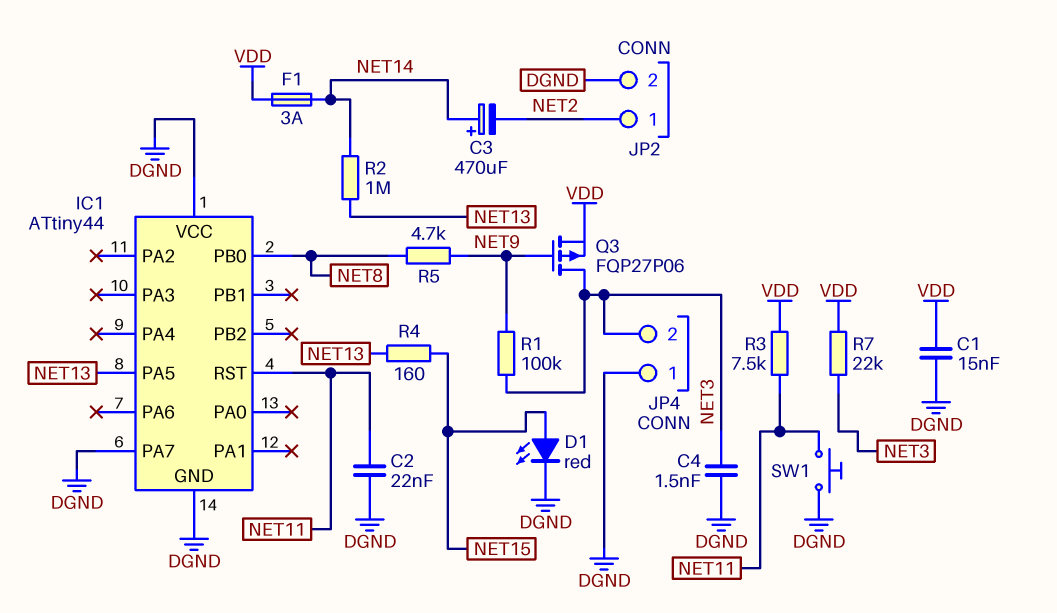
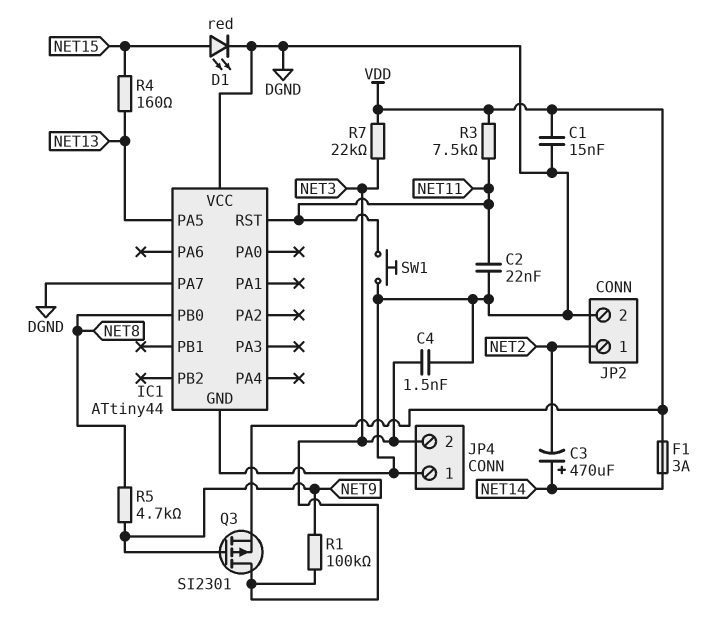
Q3: PMOS FQP27P06 (G NET9, D NET3, S VDD) -> PMOS SI2301 (G NET9, D NET3, S VDD)
R2: 1M (NET13, NET14) -> none

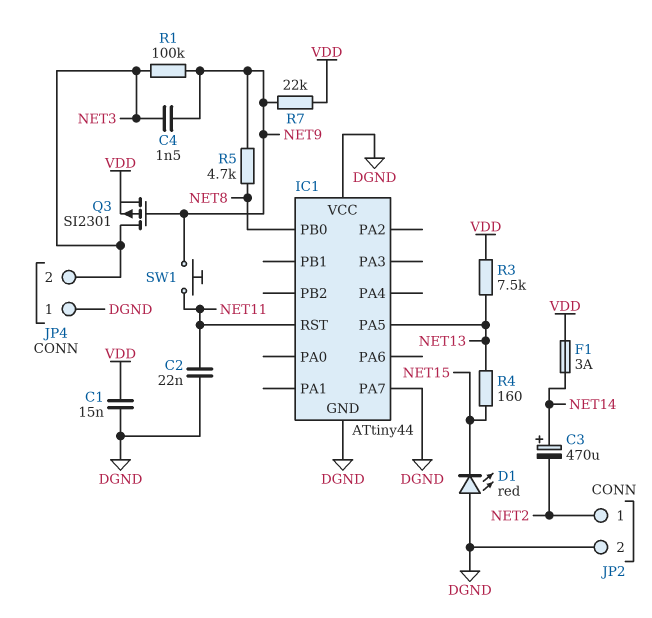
C4: 1.5nF (DGND, NET3) -> 1.5nF (NET3, NET9)
D1: LED red (A NET15, K DGND) -> LED red (A DGND, K NET15)
R3: 7.5k (NET11, VDD) -> 7.5k (NET13, VDD)
R7: 22k (NET3, VDD) -> 22k (NET9, VDD)
SW1: button (DGND, NET11) -> button (NET9, NET11)

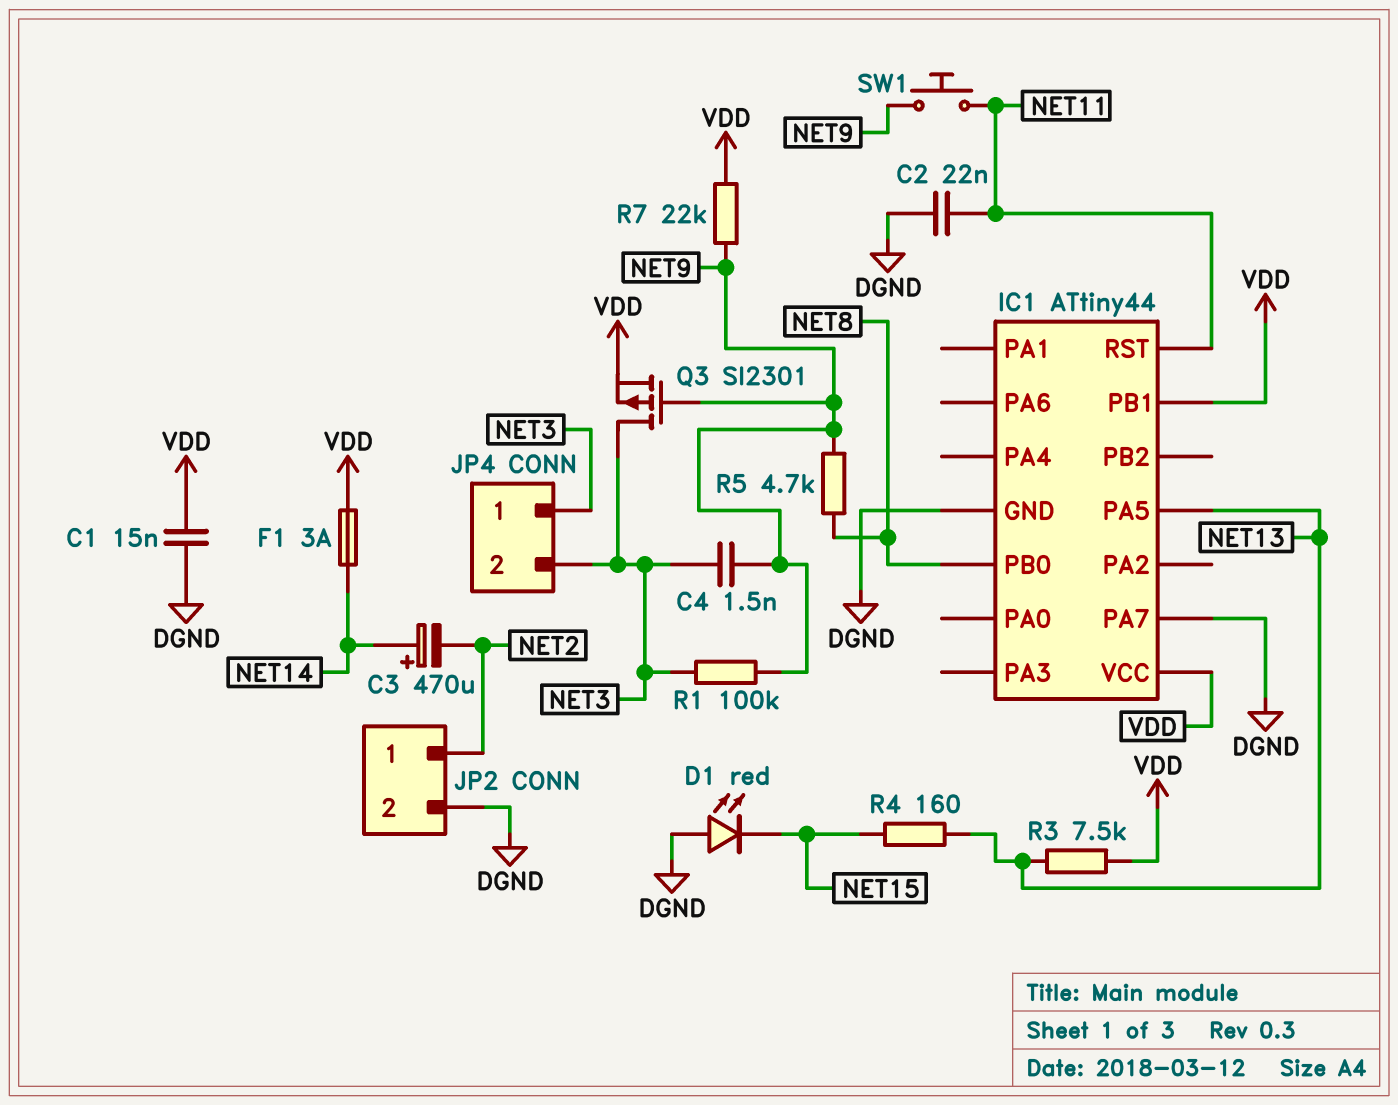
IC1 pin PB1: none -> VDD
IC1 pin VCC: DGND -> VDD
JP4 pin 1: DGND -> NET3

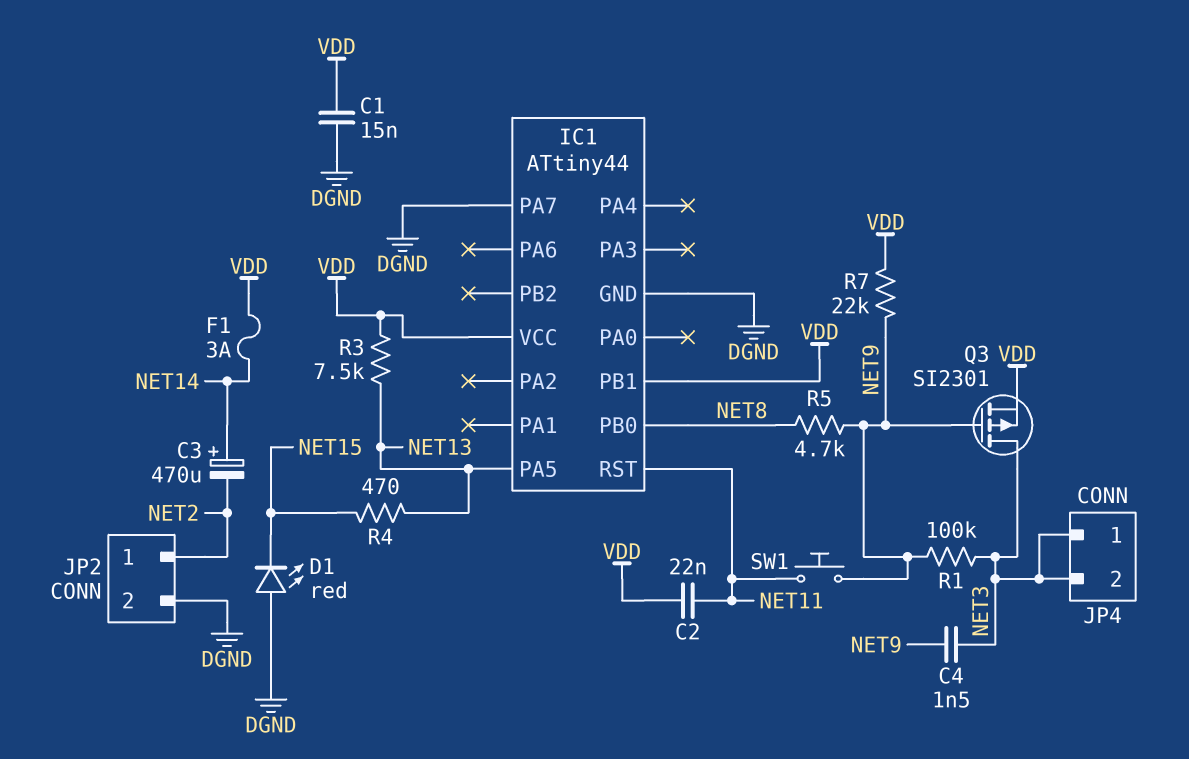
C2: 22nF (DGND, NET11) -> 22nF (NET11, VDD)
R4: 160 (NET13, NET15) -> 470 (NET13, NET15)

